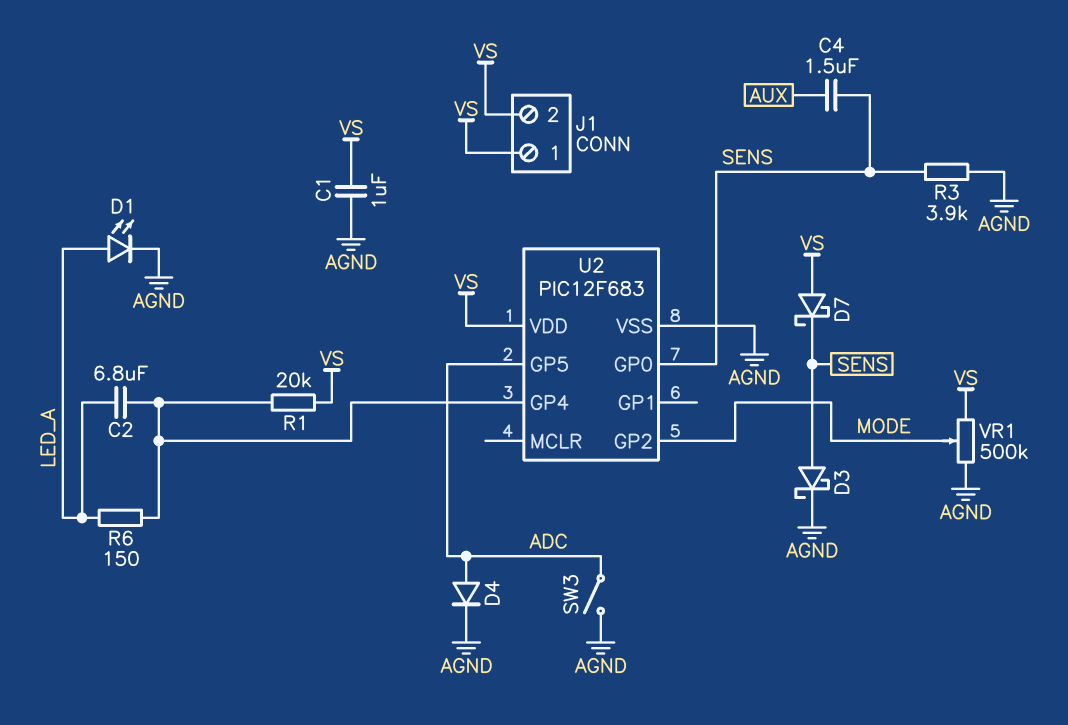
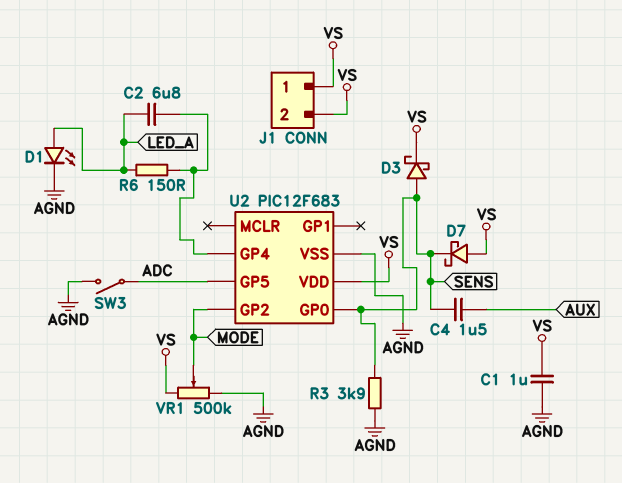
D3: schottky (A SENS, K AGND) -> schottky (A SENS, K VS)
D4: diode (A ADC, K AGND) -> none
R1: 20k (U2/GP4, VS) -> none

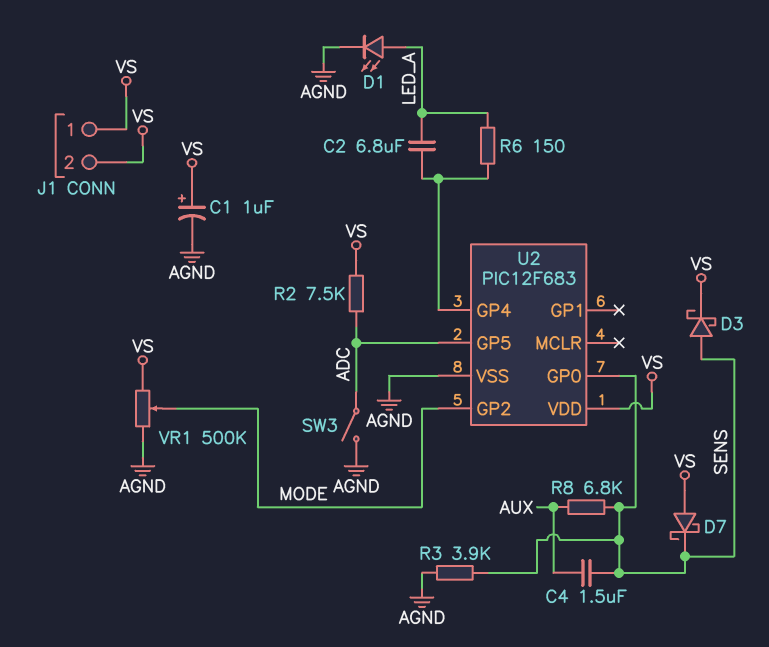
C1: 1uF (AGND, VS) -> 1uF (plus VS, minus AGND)
R2: none -> 7.5k (ADC, VS)
R8: none -> 6.8k (AUX, SENS)

